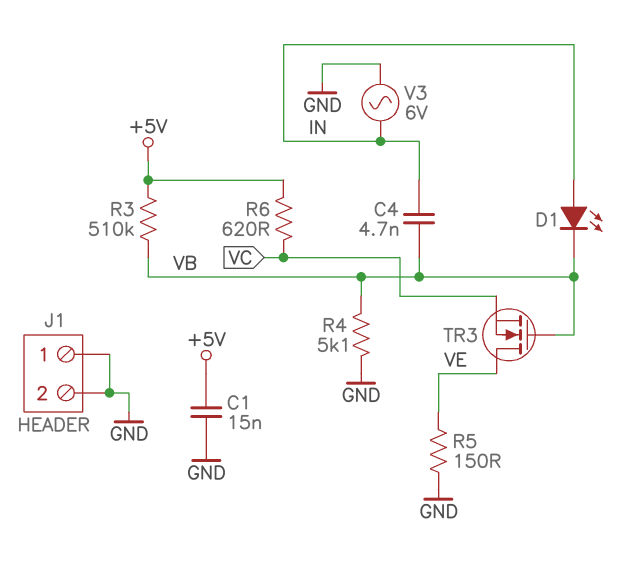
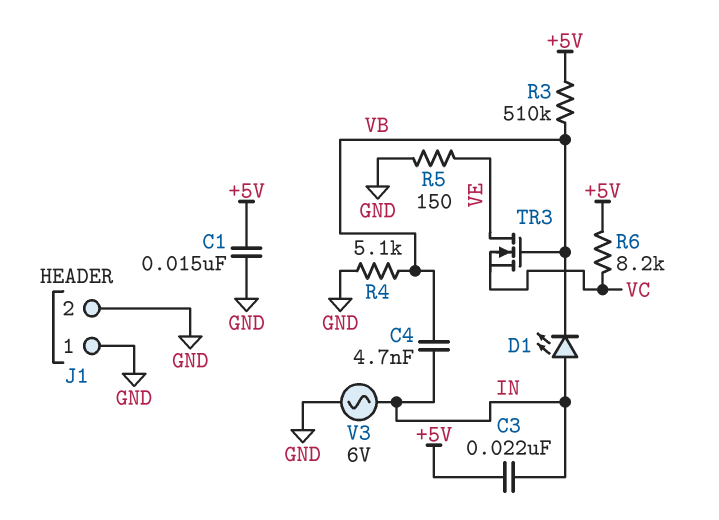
C3: none -> 22nF (+5V, IN)
R6: 620 (+5V, VC) -> 8.2k (+5V, VC)

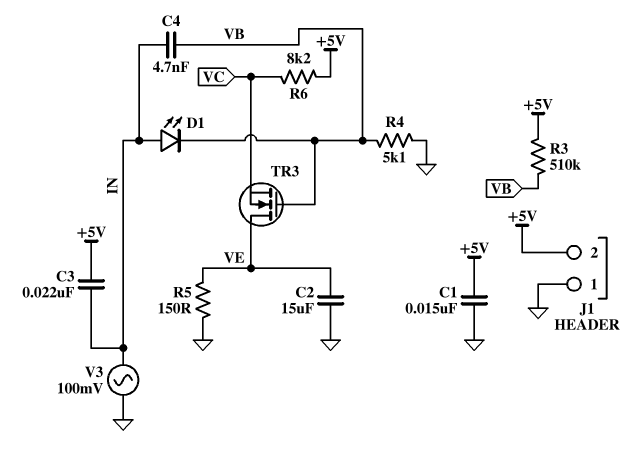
C2: none -> 15uF (GND, VE)
J1 pin 2: GND -> +5V
V3: AC 6V (GND, IN) -> AC 100mV (GND, IN)

